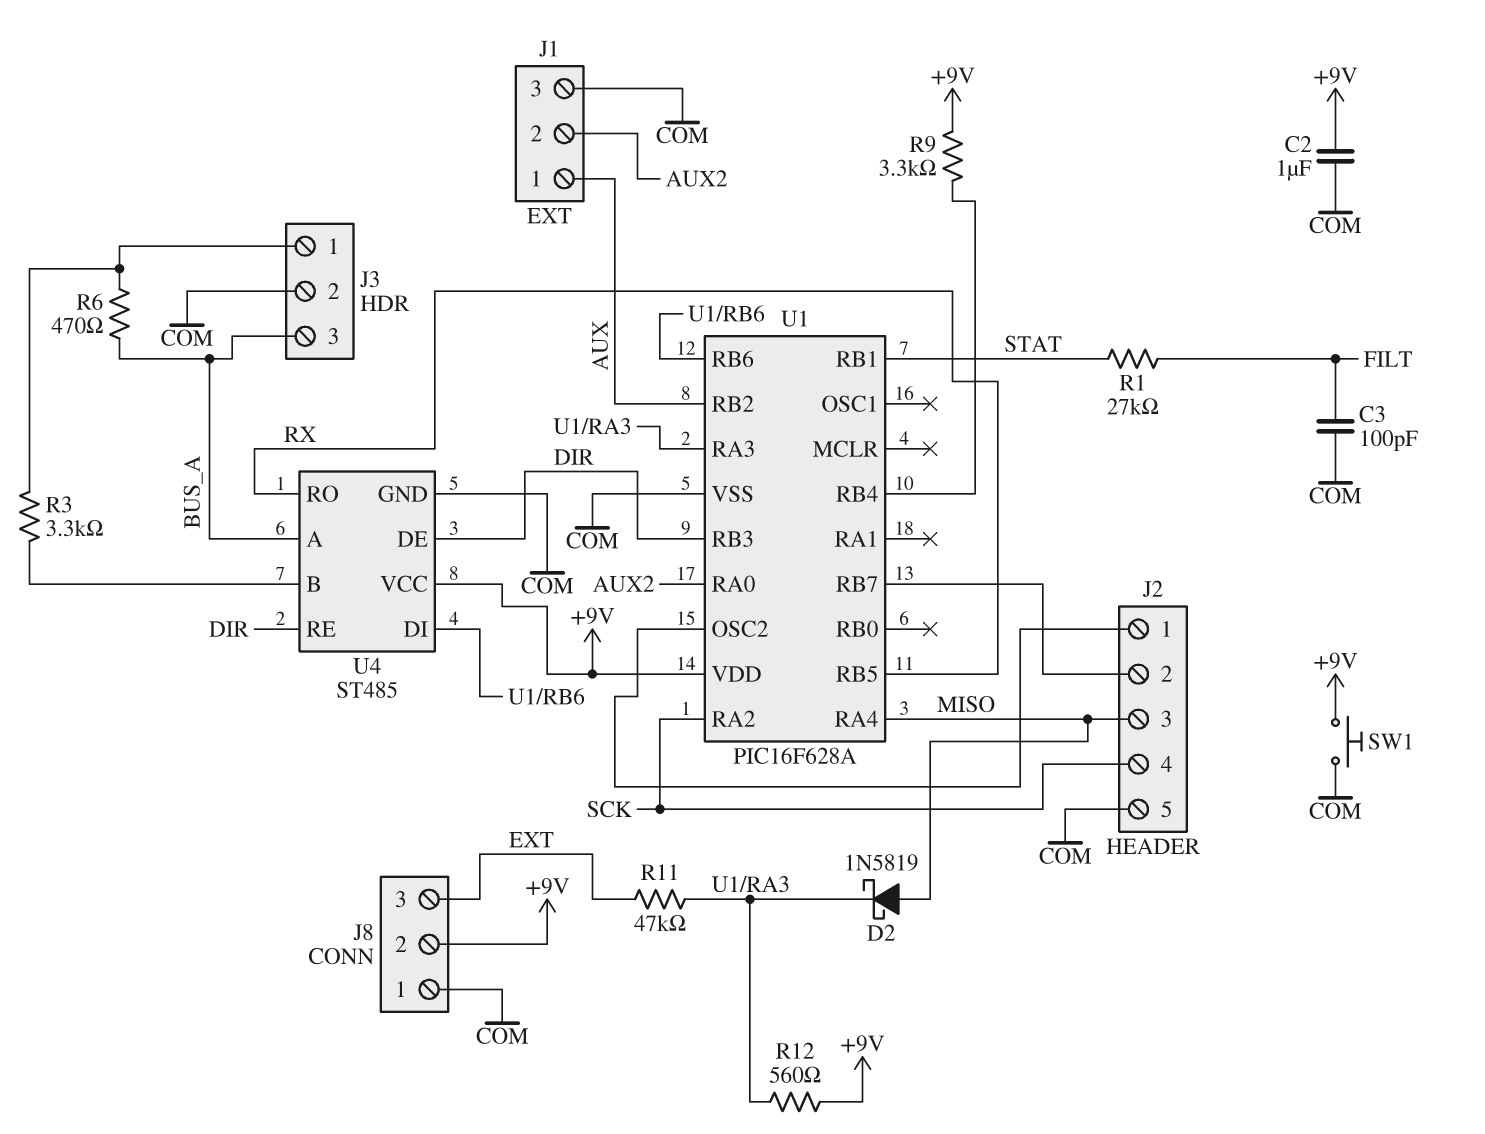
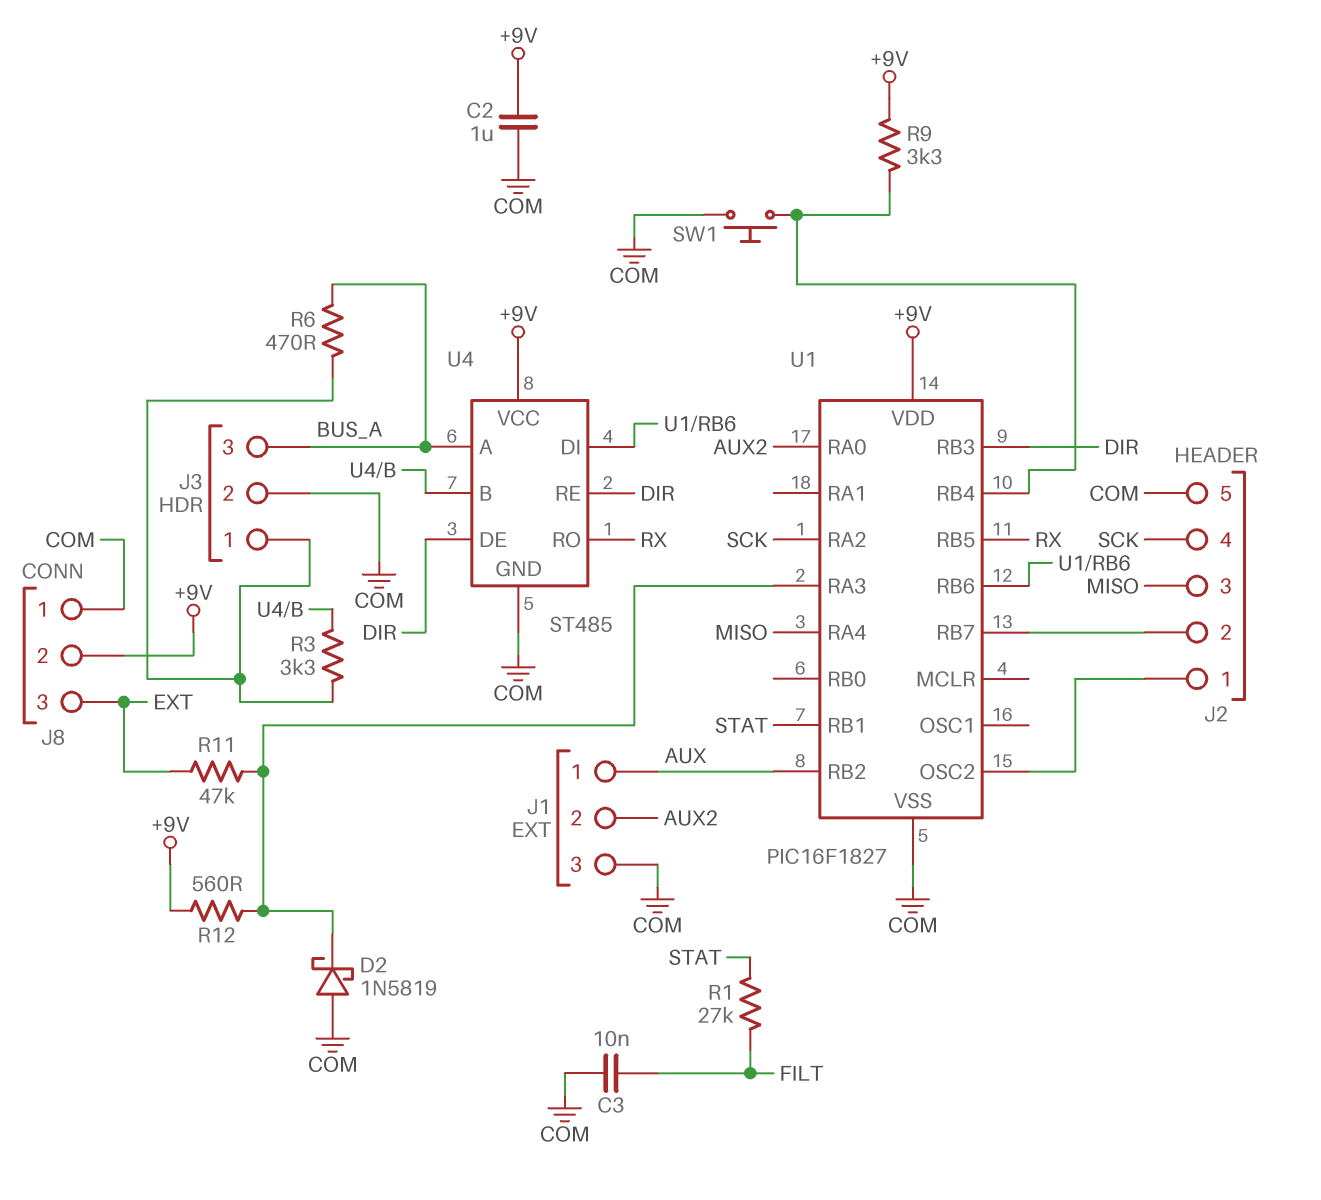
C3: 100pF (COM, FILT) -> 10nF (COM, FILT)
D2: schottky 1N5819 (A MISO, K U1/RA3) -> schottky 1N5819 (A COM, K U1/RA3)
SW1: button (+9V, COM) -> button (COM, U1/RB4)
U1: PIC16F628A -> PIC16F1827

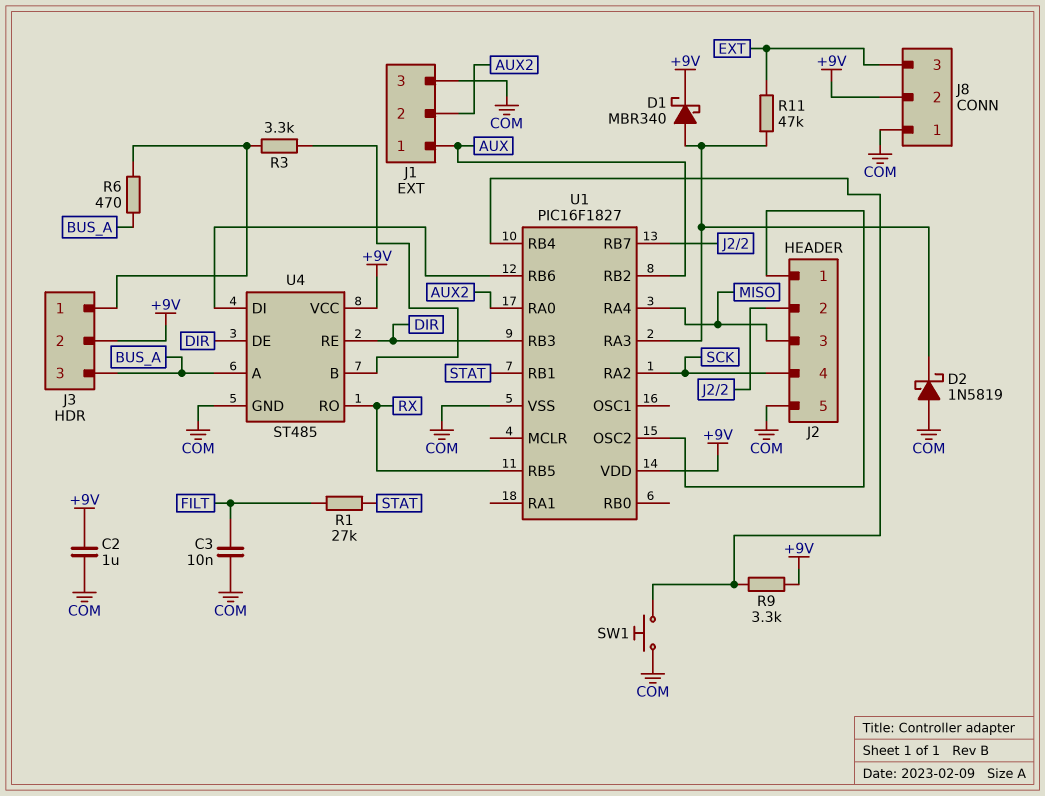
D1: none -> schottky MBR340 (A U1/RA3, K +9V)
J3 pin 2: COM -> +9V
R12: 560 (+9V, U1/RA3) -> none

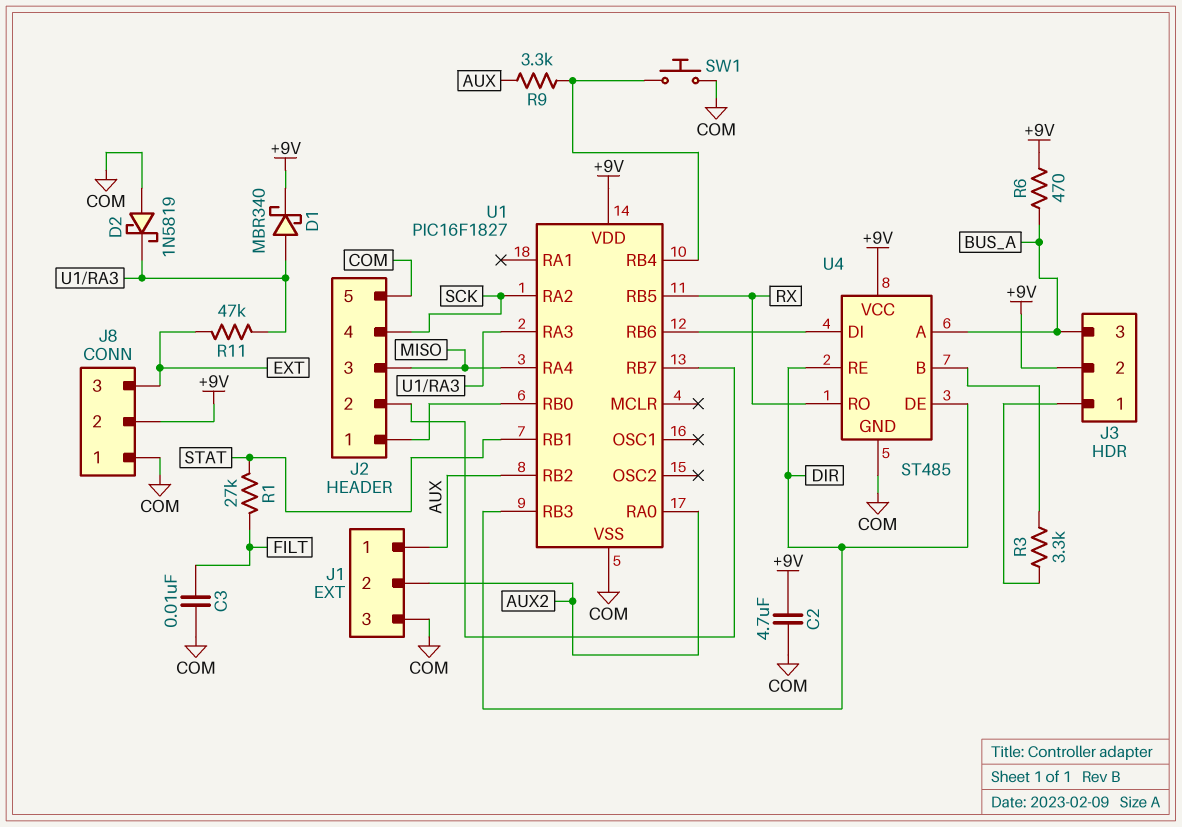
C2: 1uF (+9V, COM) -> 4.7uF (+9V, COM)
R6: 470 (BUS_A, J3/1) -> 470 (+9V, BUS_A)
R9: 3.3k (+9V, U1/RB4) -> 3.3k (AUX, U1/RB4)
U1 pin OSC2: J2/1 -> none
U1 pin RB0: none -> J2/1

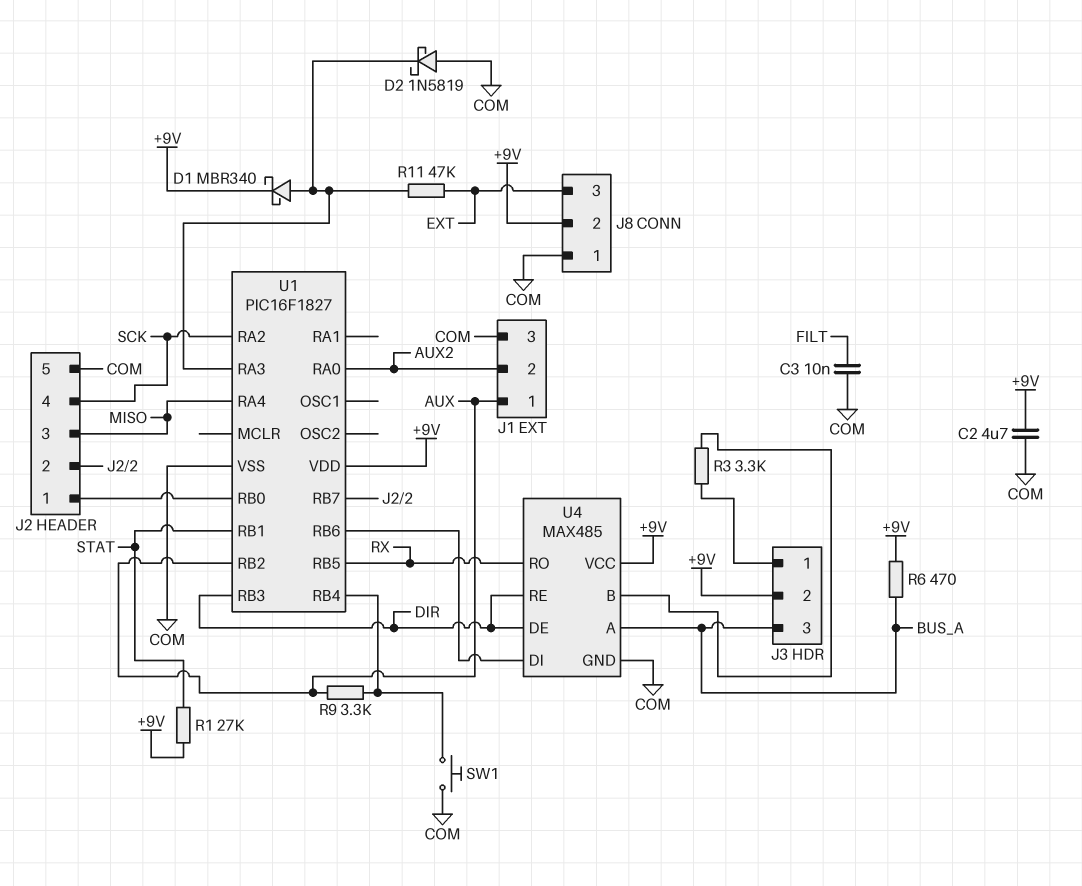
R1: 27k (FILT, STAT) -> 27k (+9V, STAT)
U4: ST485 -> MAX485

